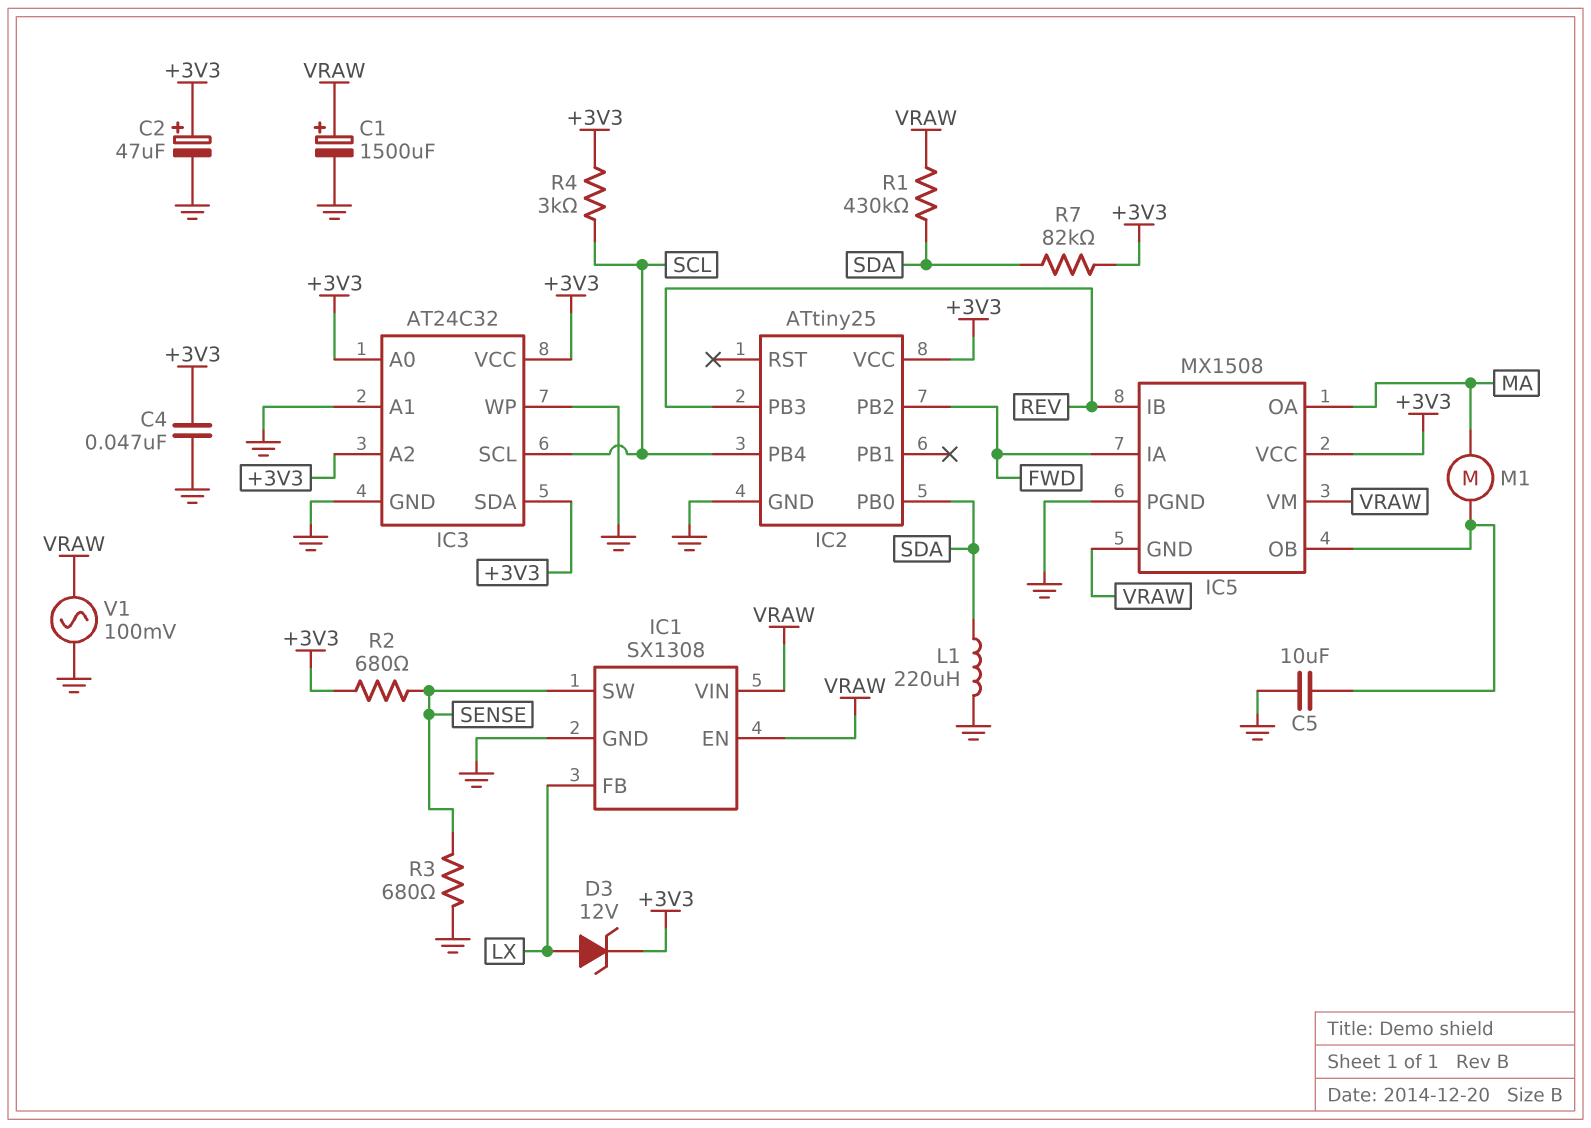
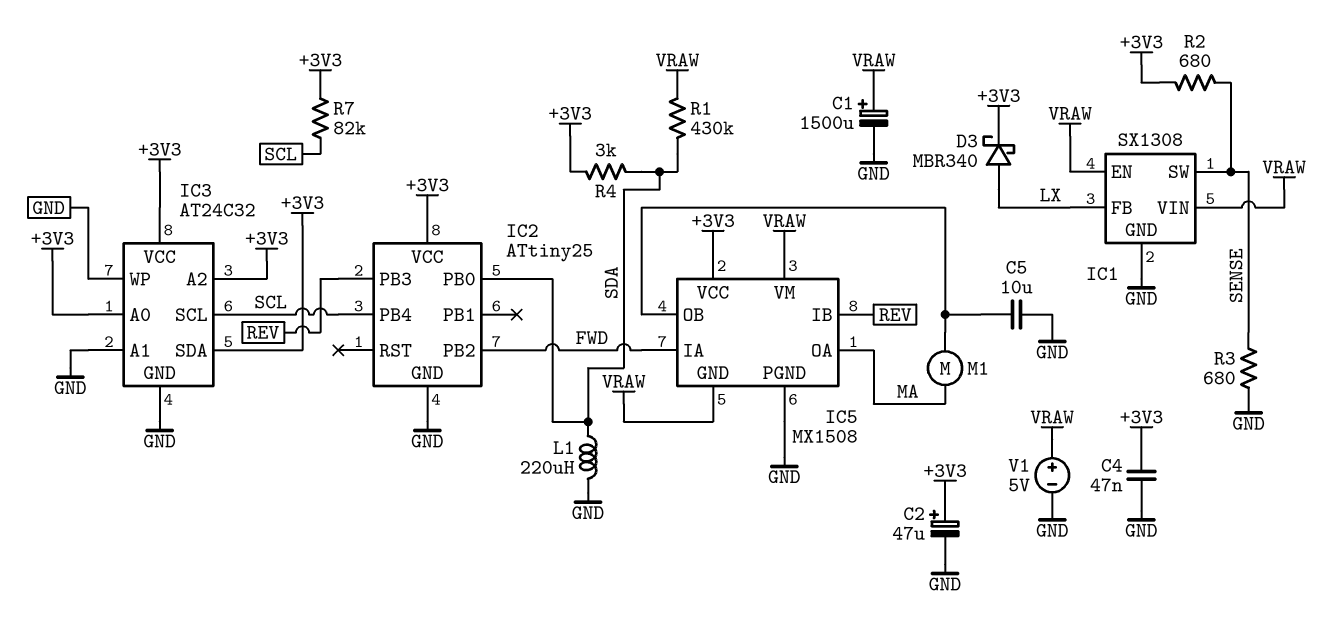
D3: zener 12V (A LX, K +3V3) -> schottky MBR340 (A LX, K +3V3)
R4: 3k (+3V3, SCL) -> 3k (+3V3, SDA)
R7: 82k (+3V3, SDA) -> 82k (+3V3, SCL)
V1: AC 100mV (GND, VRAW) -> 5V (plus VRAW, minus GND)

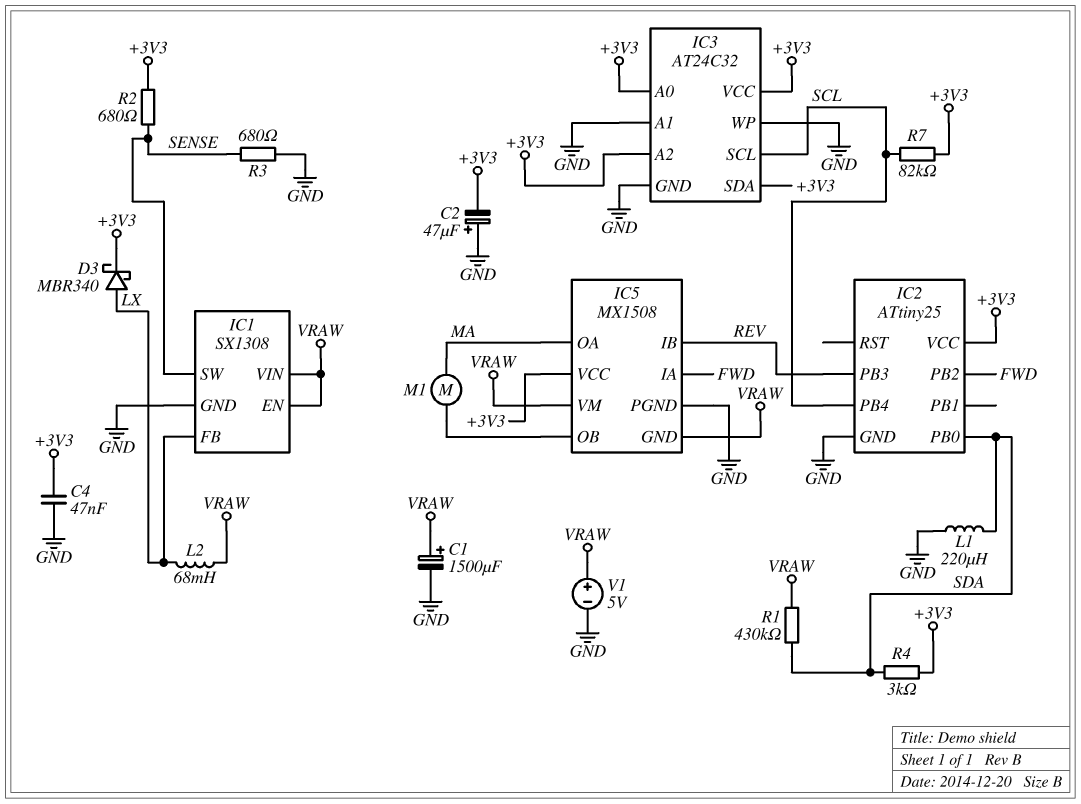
C2: 47uF (plus +3V3, minus GND) -> 47uF (plus GND, minus +3V3)
C5: 10uF (GND, IC5/OB) -> none
L2: none -> 68mH (LX, VRAW)

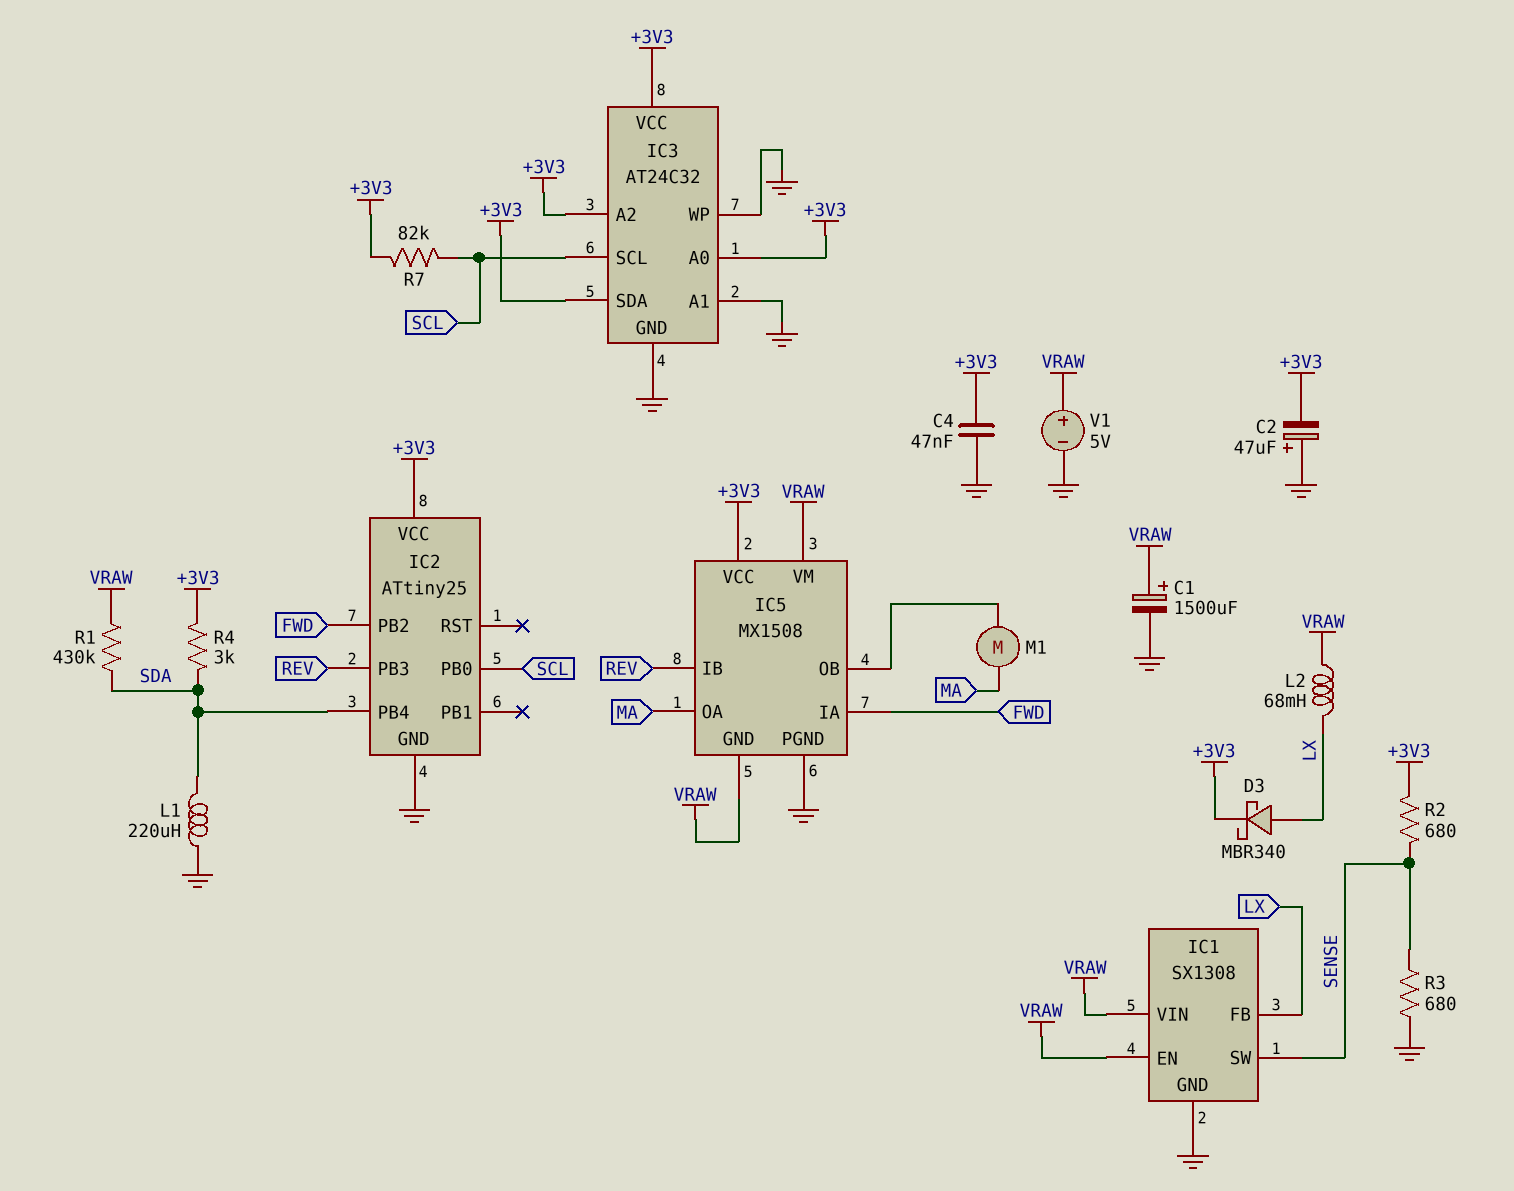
IC2 pin PB0: SDA -> SCL
IC2 pin PB4: SCL -> SDA

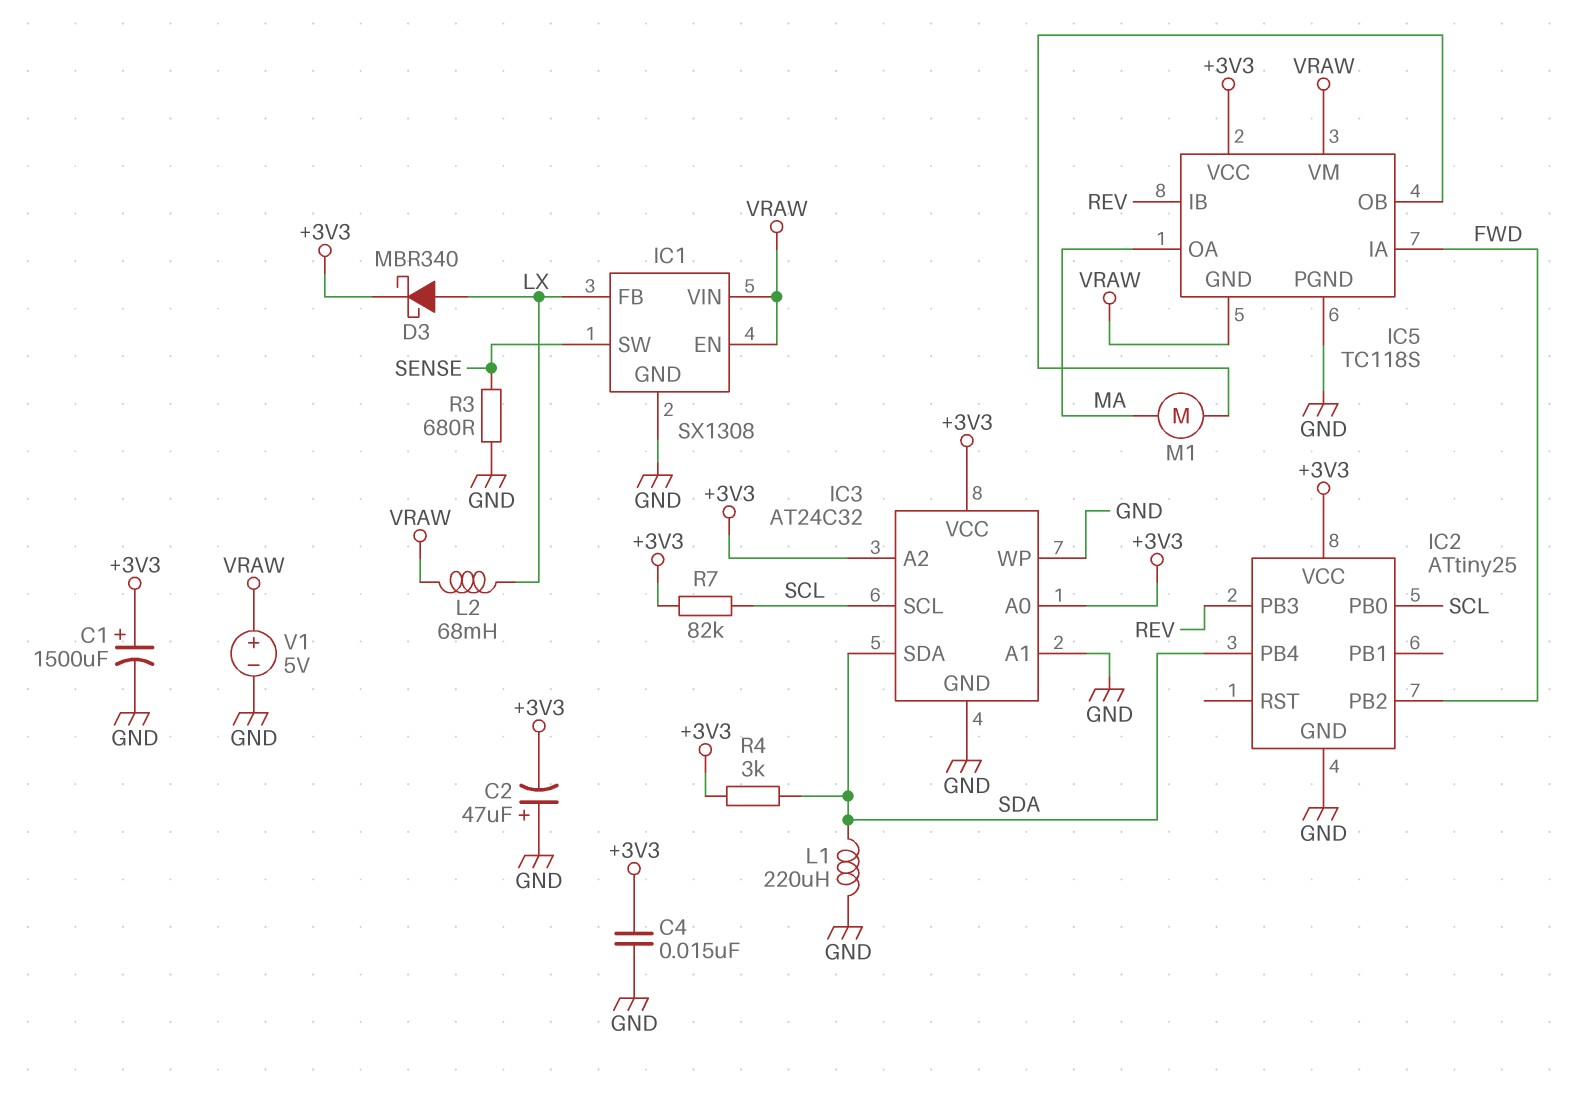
C1: 1500uF (plus VRAW, minus GND) -> 1500uF (plus +3V3, minus GND)
C4: 47nF (+3V3, GND) -> 15nF (+3V3, GND)
IC3 pin SDA: +3V3 -> SDA
IC5: MX1508 -> TC118S
R1: 430k (SDA, VRAW) -> none
R2: 680 (+3V3, SENSE) -> none

